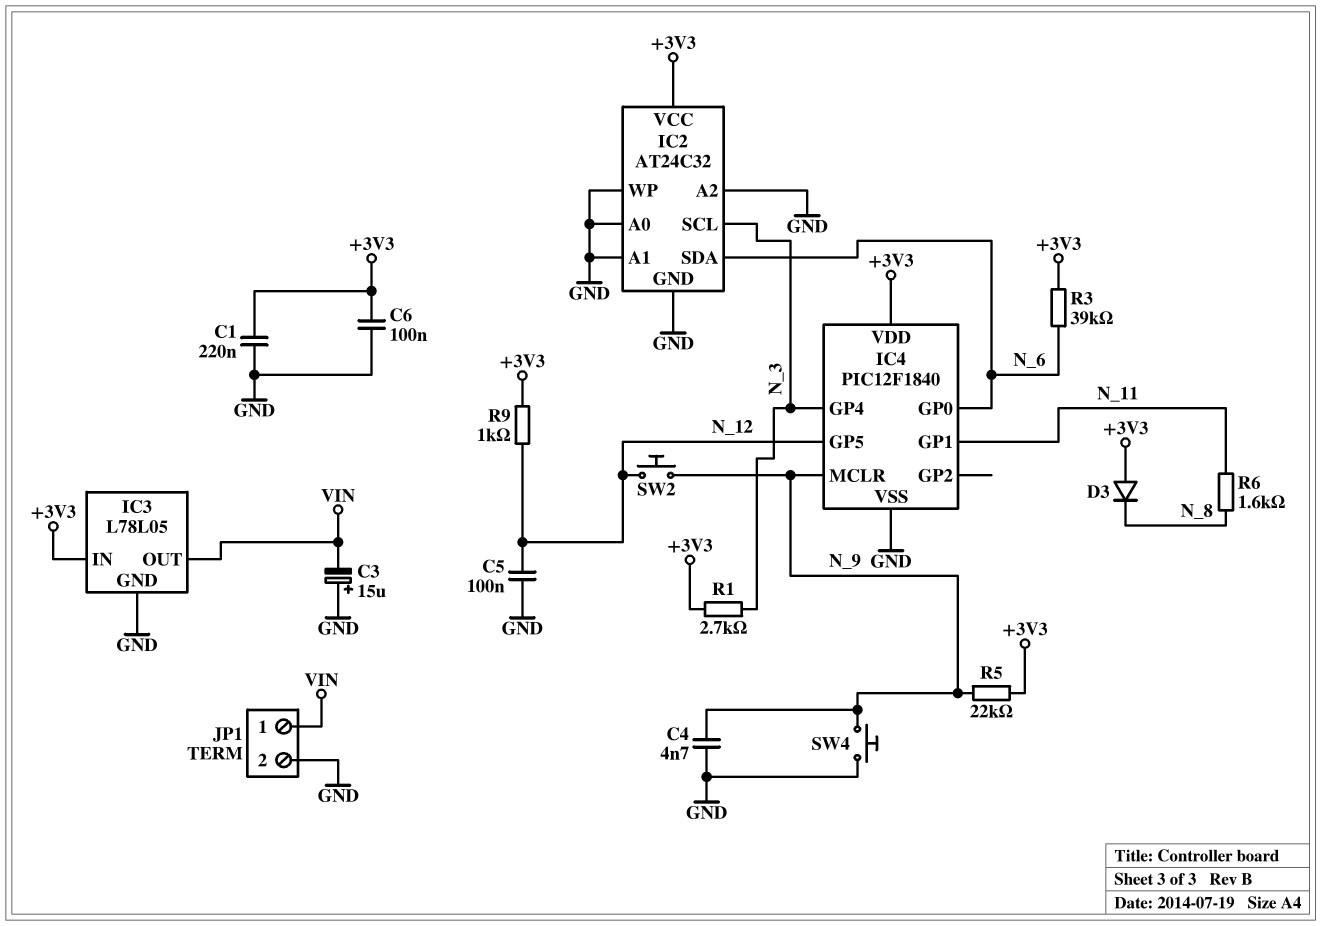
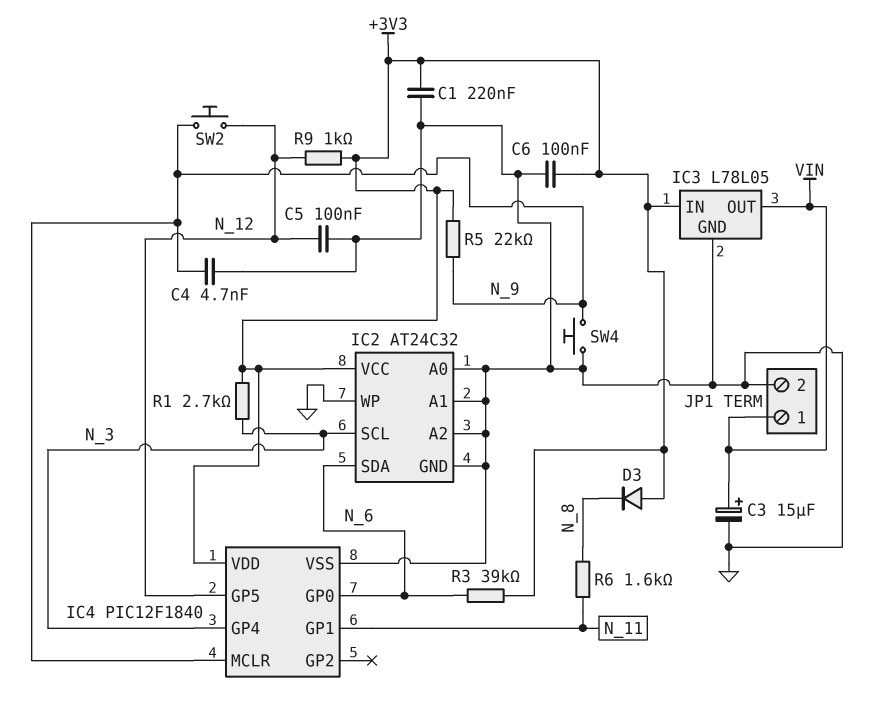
C3: 15uF (plus GND, minus VIN) -> 15uF (plus VIN, minus GND)

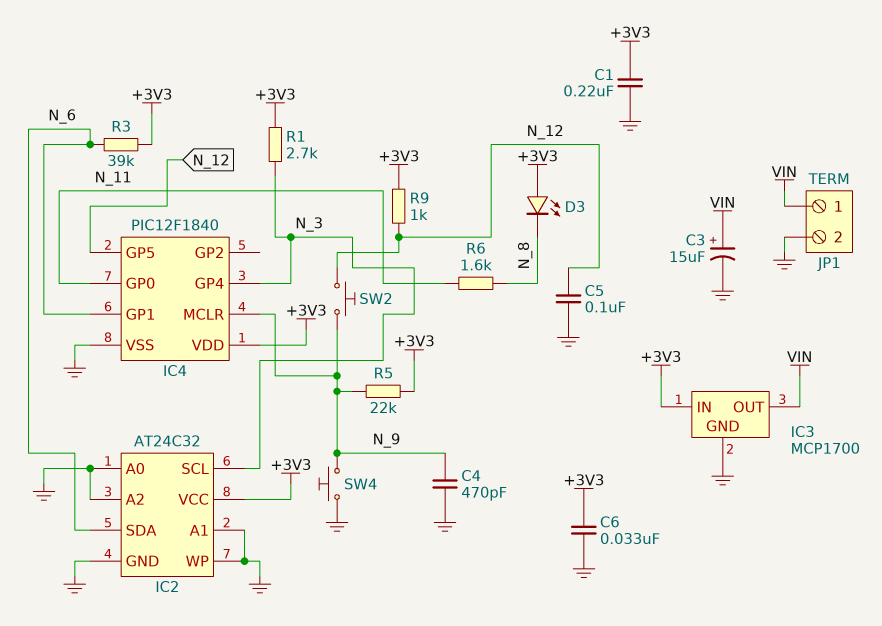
C4: 4.7nF (GND, N_9) -> 470pF (GND, N_9)
C6: 100nF (+3V3, GND) -> 33nF (+3V3, GND)
D3: diode (A +3V3, K N_8) -> LED (A +3V3, K N_8)
IC3: L78L05 -> MCP1700
IC4 pin GP0: N_6 -> N_11
IC4 pin GP1: N_11 -> N_6

